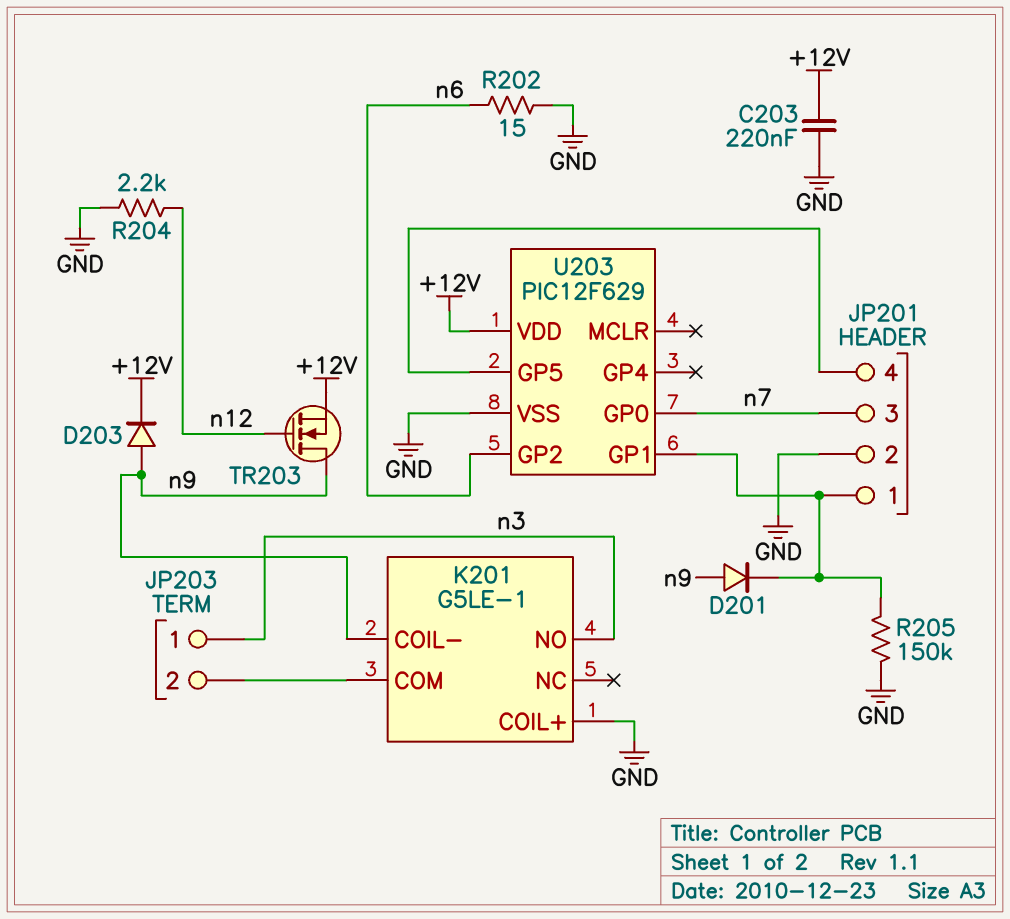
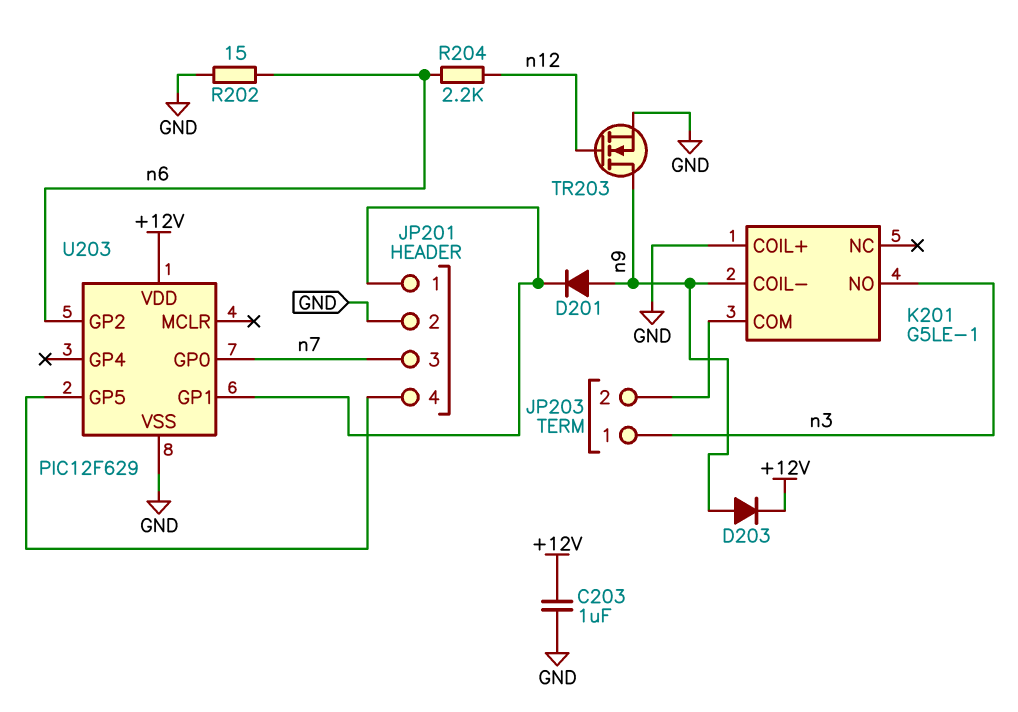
C203: 220nF (+12V, GND) -> 1uF (+12V, GND)
R204: 2.2k (GND, n12) -> 2.2k (n6, n12)
R205: 150k (GND, JP201/1) -> none
TR203: NMOS (G n12, D n9, S +12V) -> NMOS (G n12, D n9, S GND)

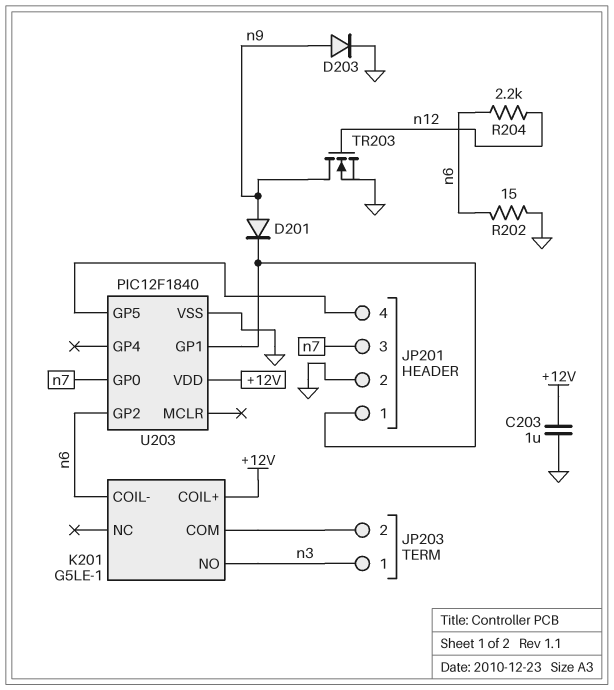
D203: diode (A n9, K +12V) -> diode (A n9, K GND)
K201 pin COIL+: GND -> +12V
K201 pin COIL-: n9 -> n6
U203: PIC12F629 -> PIC12F1840

